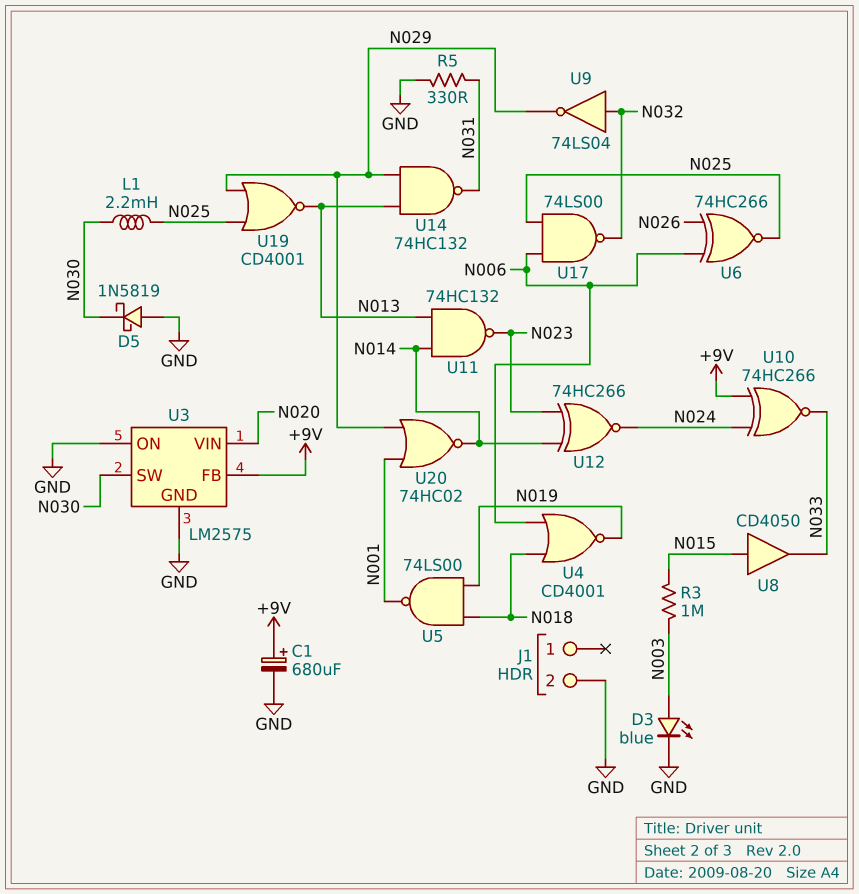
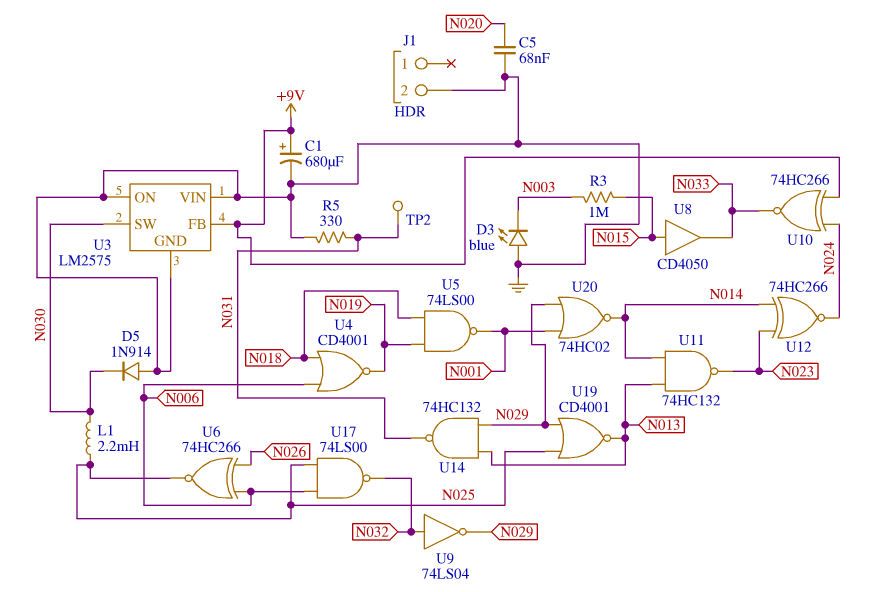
C5: none -> 68nF (GND, N020)
D3: LED blue (A N003, K GND) -> LED blue (A GND, K N003)
D5: schottky 1N5819 (A GND, K N030) -> diode 1N914 (A GND, K N030)
TP2: none -> test point (N031)
U3 pin VIN: N020 -> GND

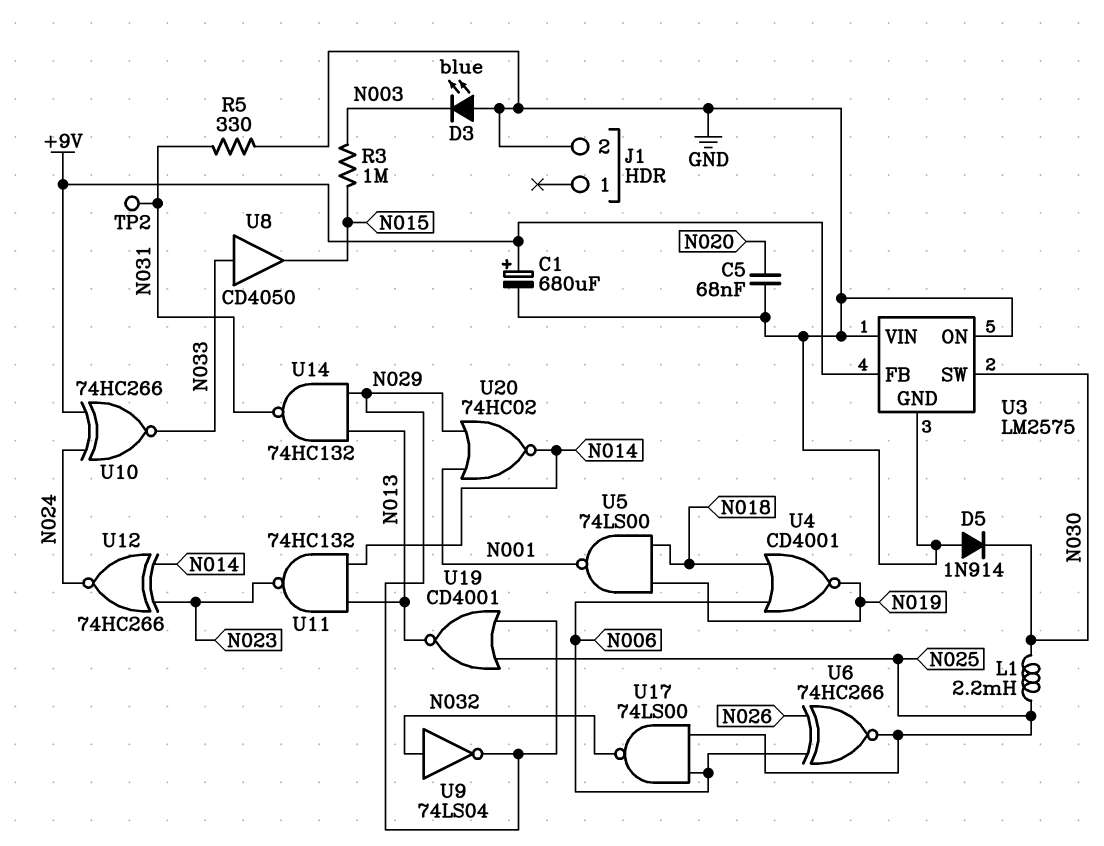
U8: buffer CD4050 (in N015, out N033) -> buffer CD4050 (in N033, out N015)

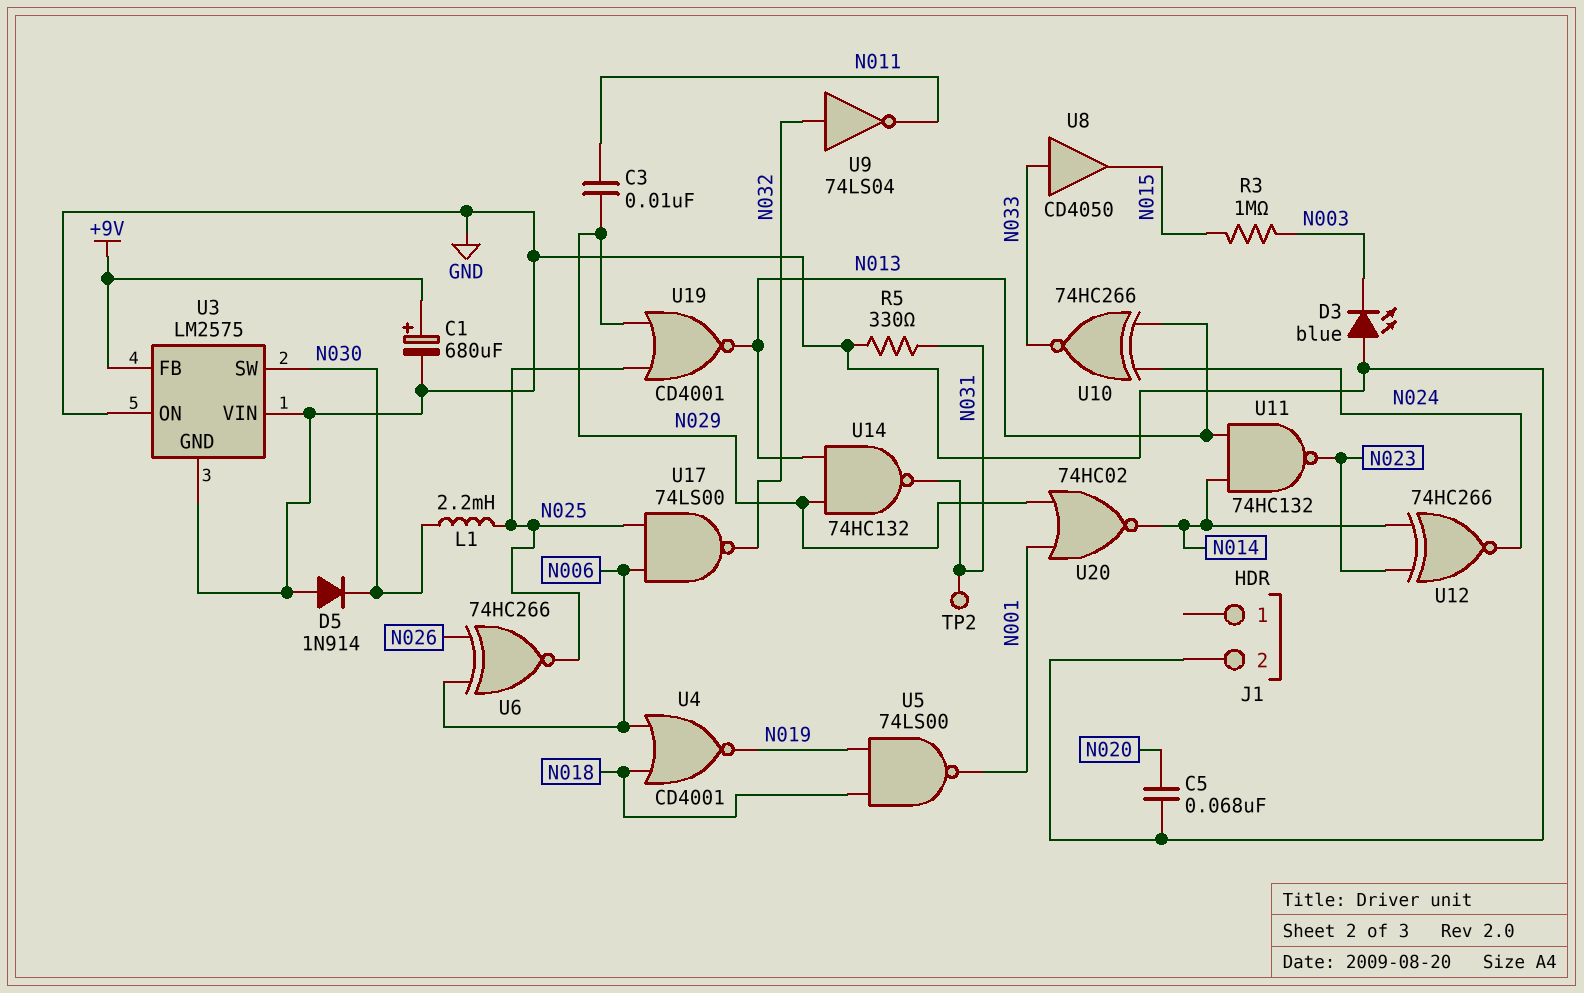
C3: none -> 10nF (N011, N029)
U9: NOT 74LS04 (in N032, out N029) -> NOT 74LS04 (in N032, out N011)
U10: XNOR 74HC266 (in +9V, in N024, out N033) -> XNOR 74HC266 (in N013, in N024, out N033)

